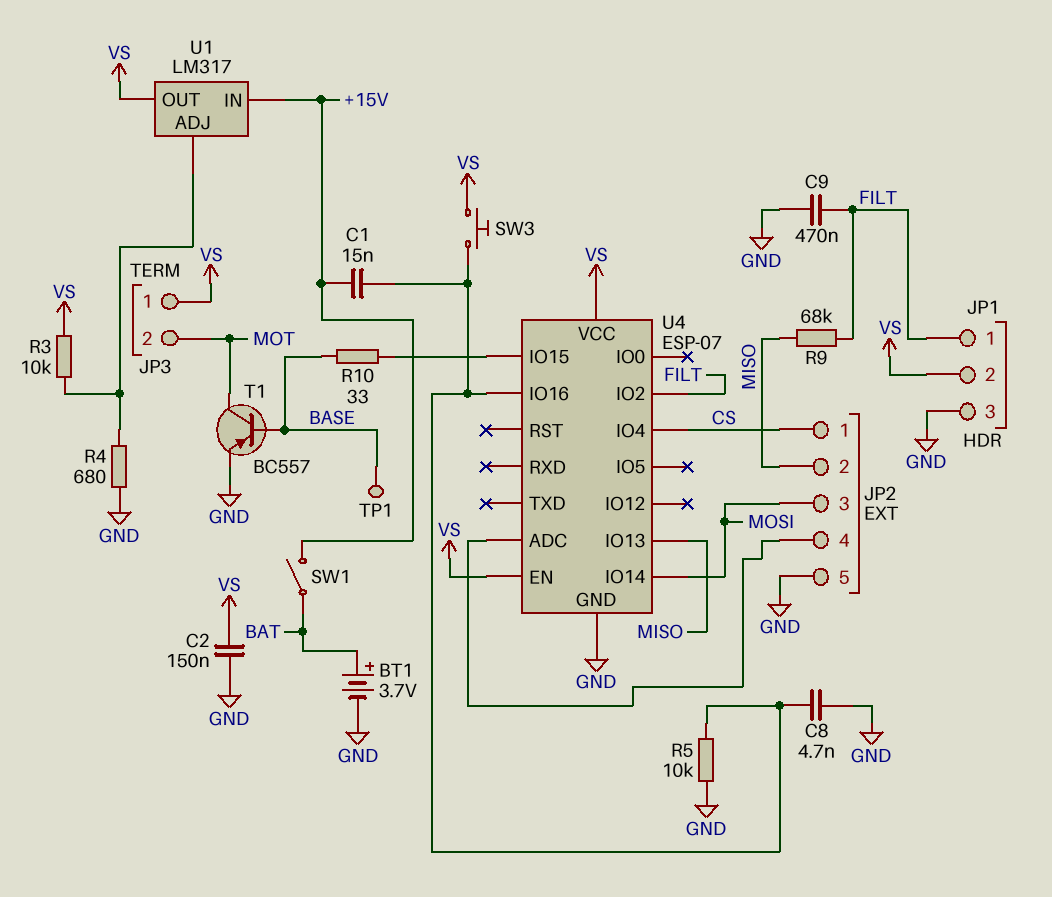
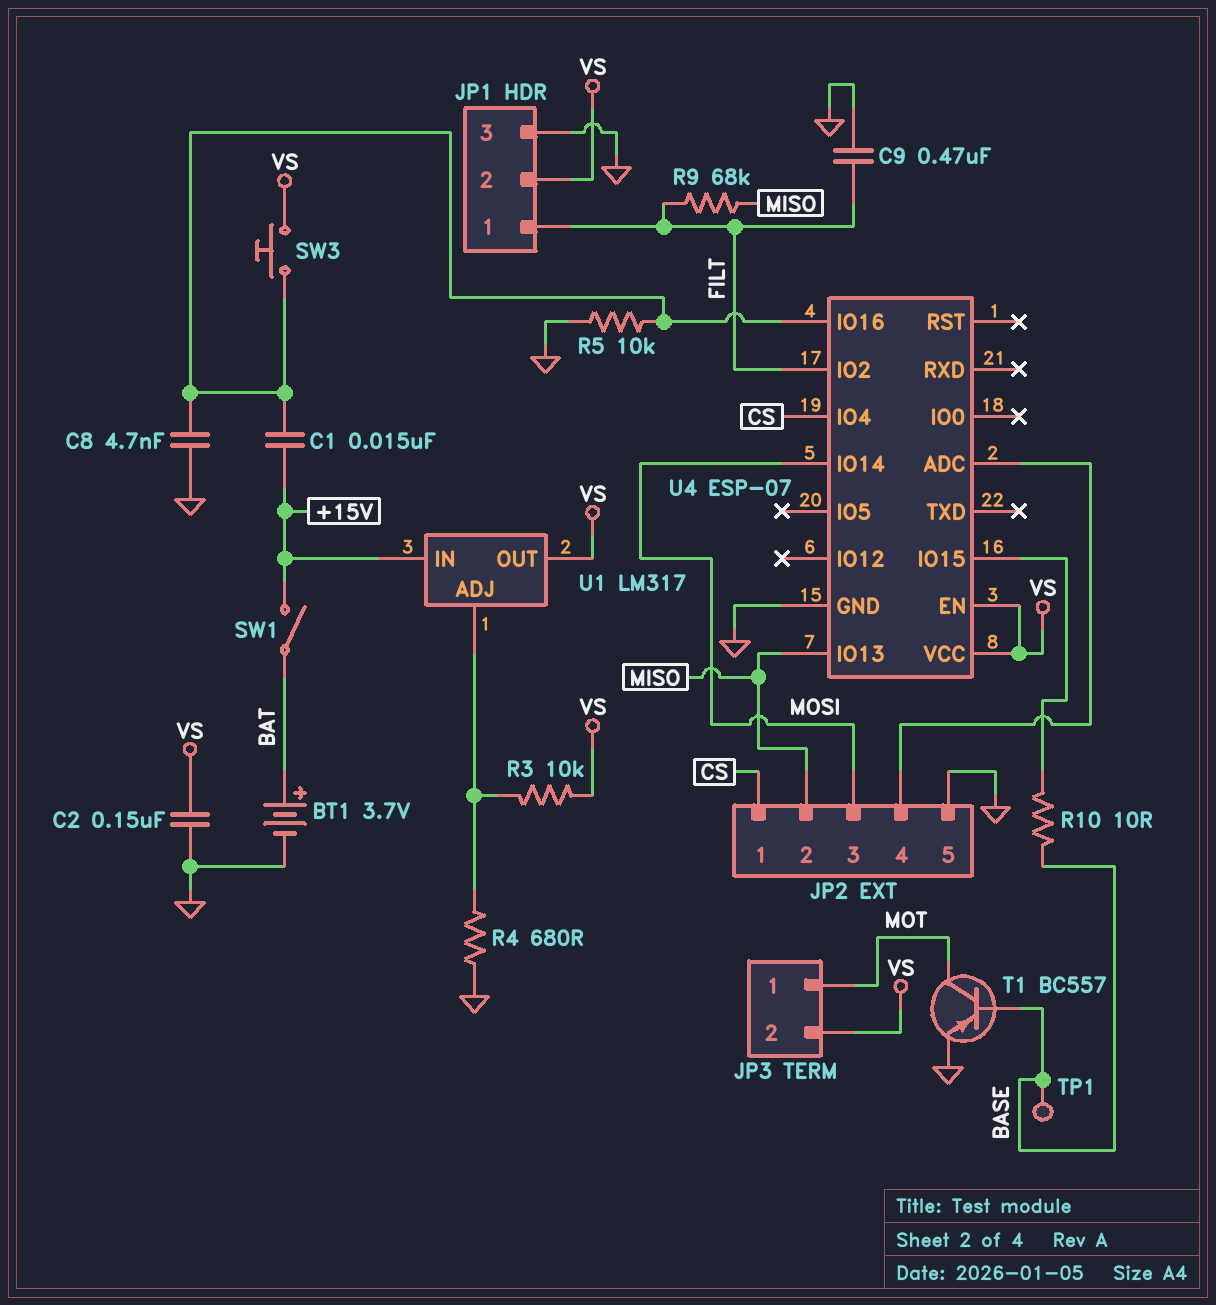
JP3 pin 1: VS -> MOT
JP3 pin 2: MOT -> VS
R10: 33 (BASE, U4/IO15) -> 10 (BASE, U4/IO15)

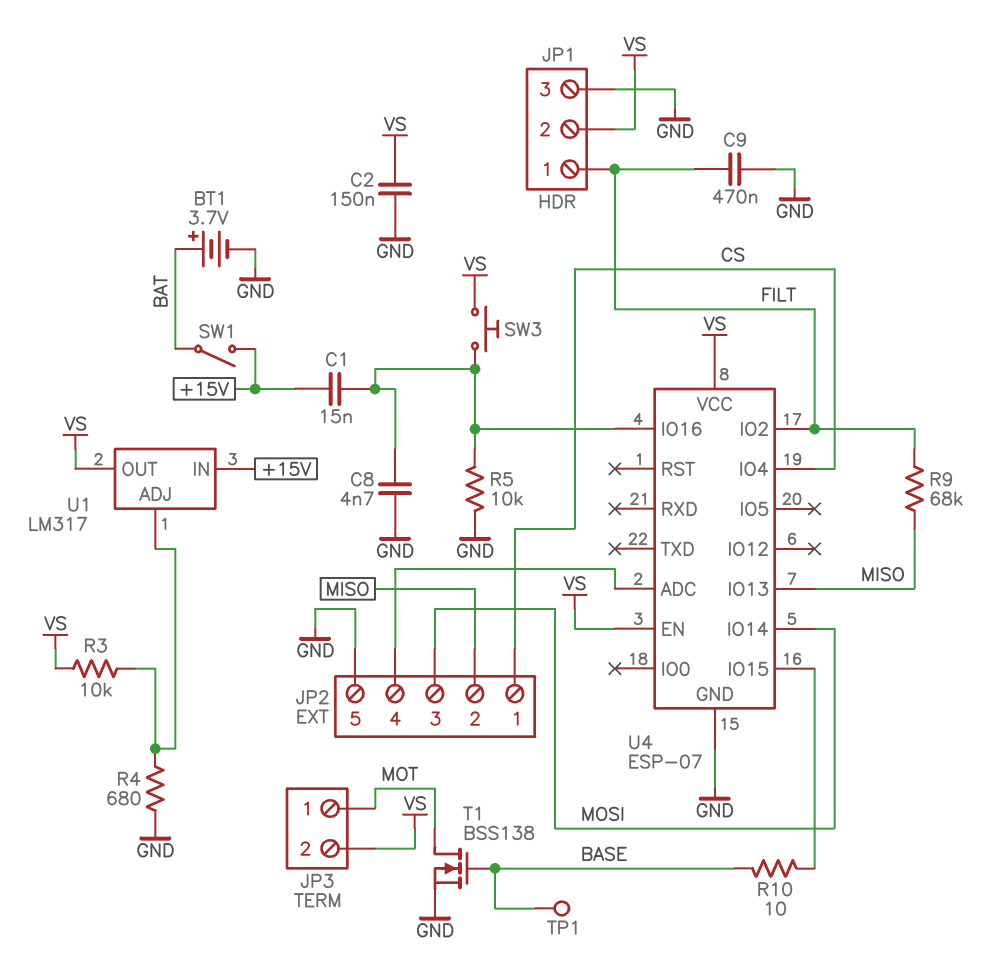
T1: PNP BC557 (B BASE, C MOT, E GND) -> NMOS BSS138 (G BASE, D MOT, S GND)

